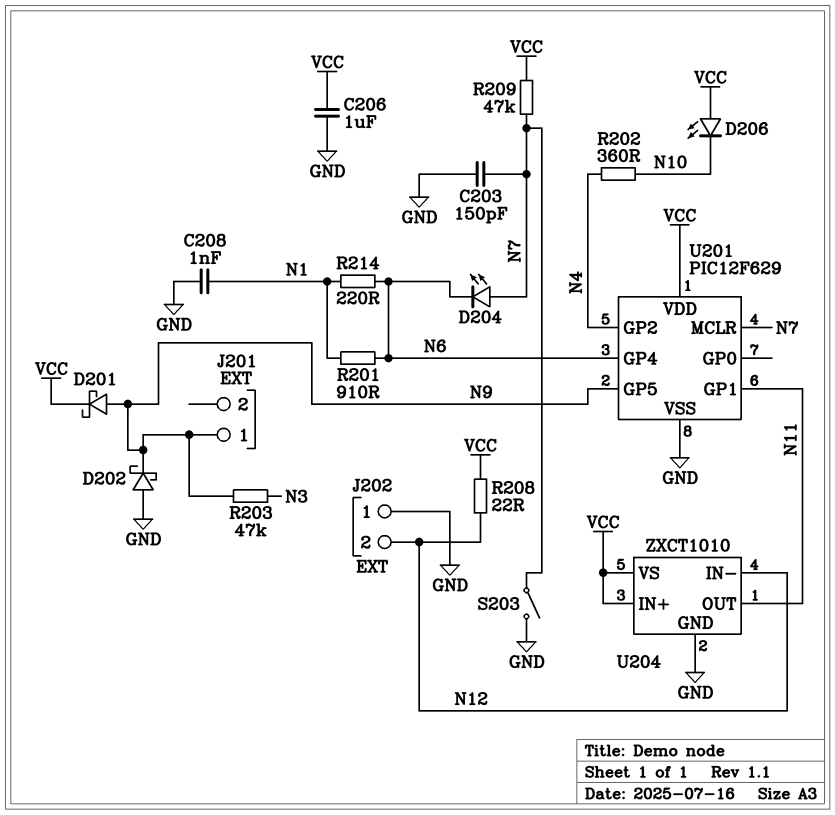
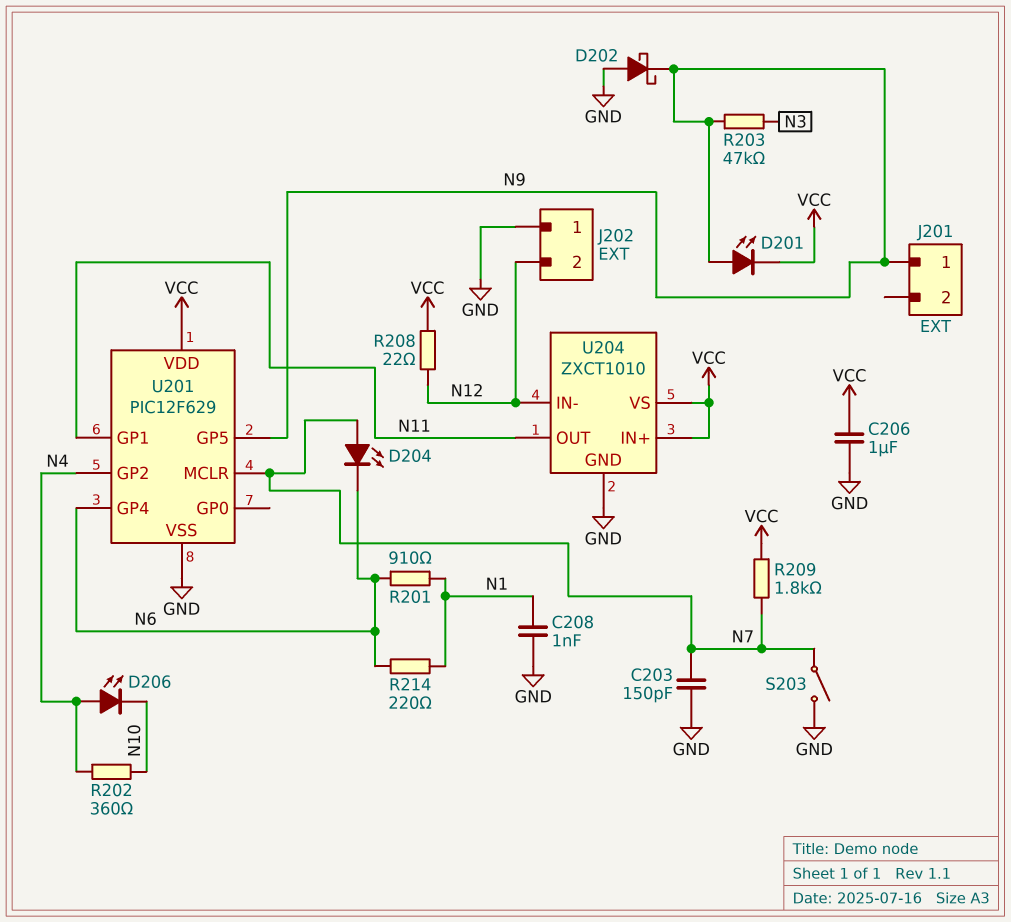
D201: schottky (A N9, K VCC) -> LED (A N9, K VCC)
D206: LED (A VCC, K N10) -> LED (A N4, K N10)
R209: 47k (N7, VCC) -> 1.8k (N7, VCC)

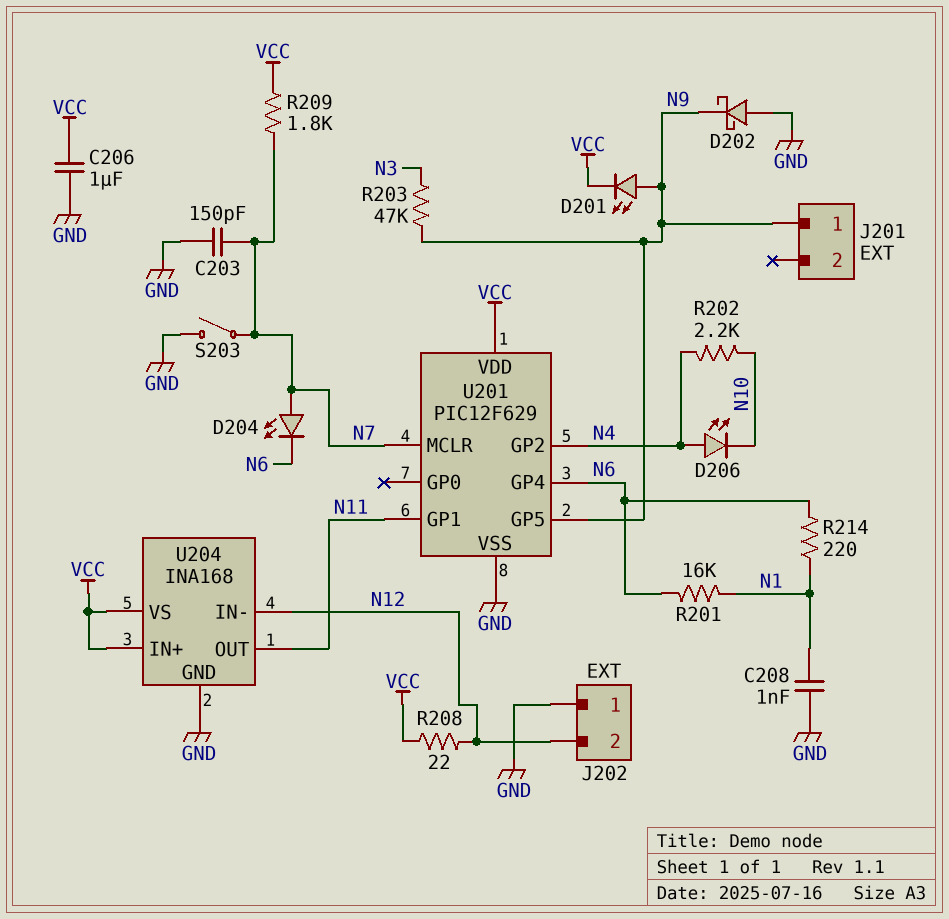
R201: 910 (N1, N6) -> 16k (N1, N6)
R202: 360 (N4, N10) -> 2.2k (N4, N10)
U204: ZXCT1010 -> INA168

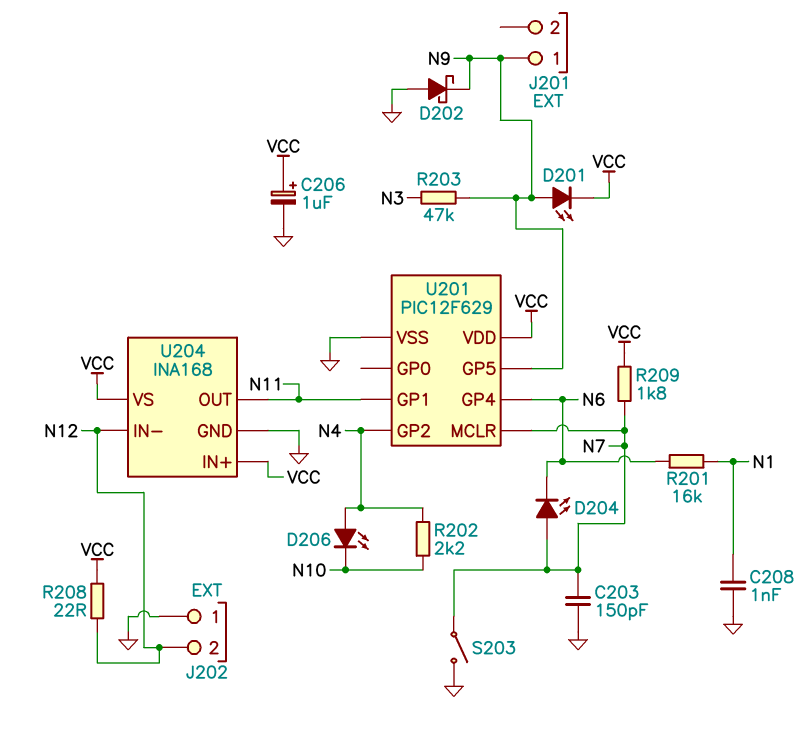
C206: 1uF (GND, VCC) -> 1uF (plus VCC, minus GND)
R214: 220 (N1, N6) -> none

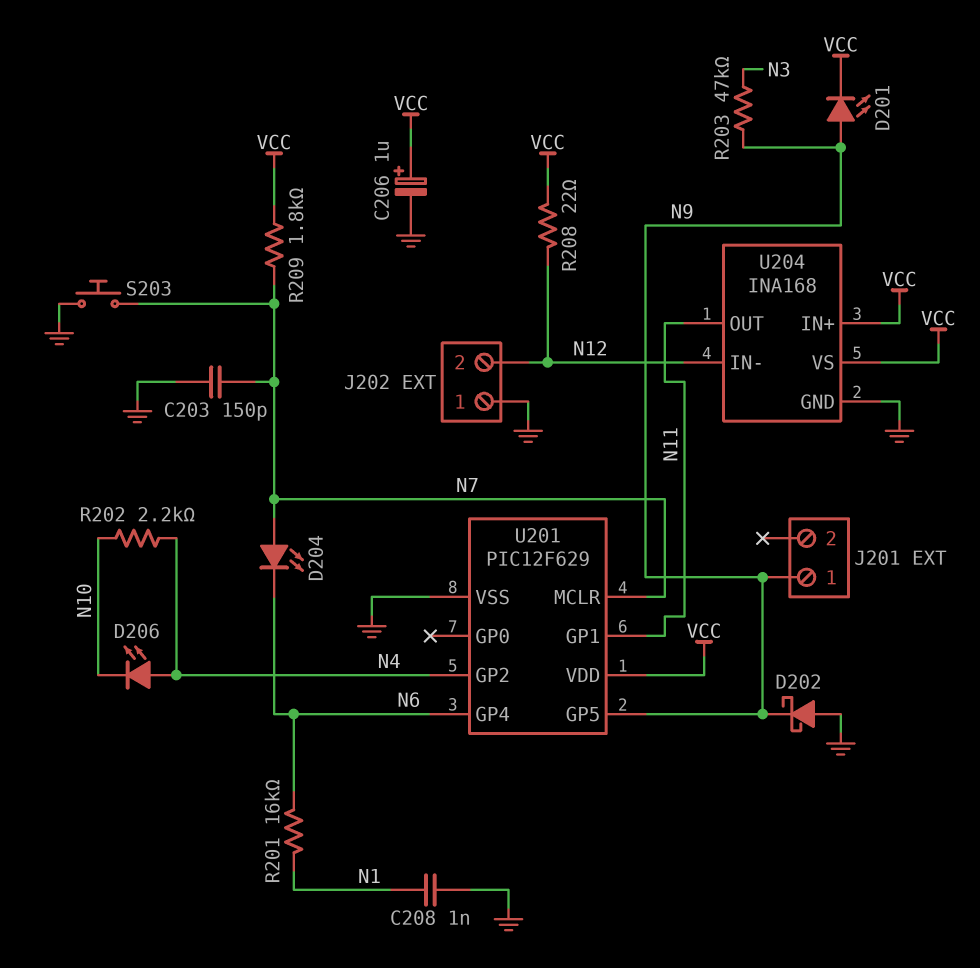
S203: switch (GND, N7) -> button (GND, N7)

